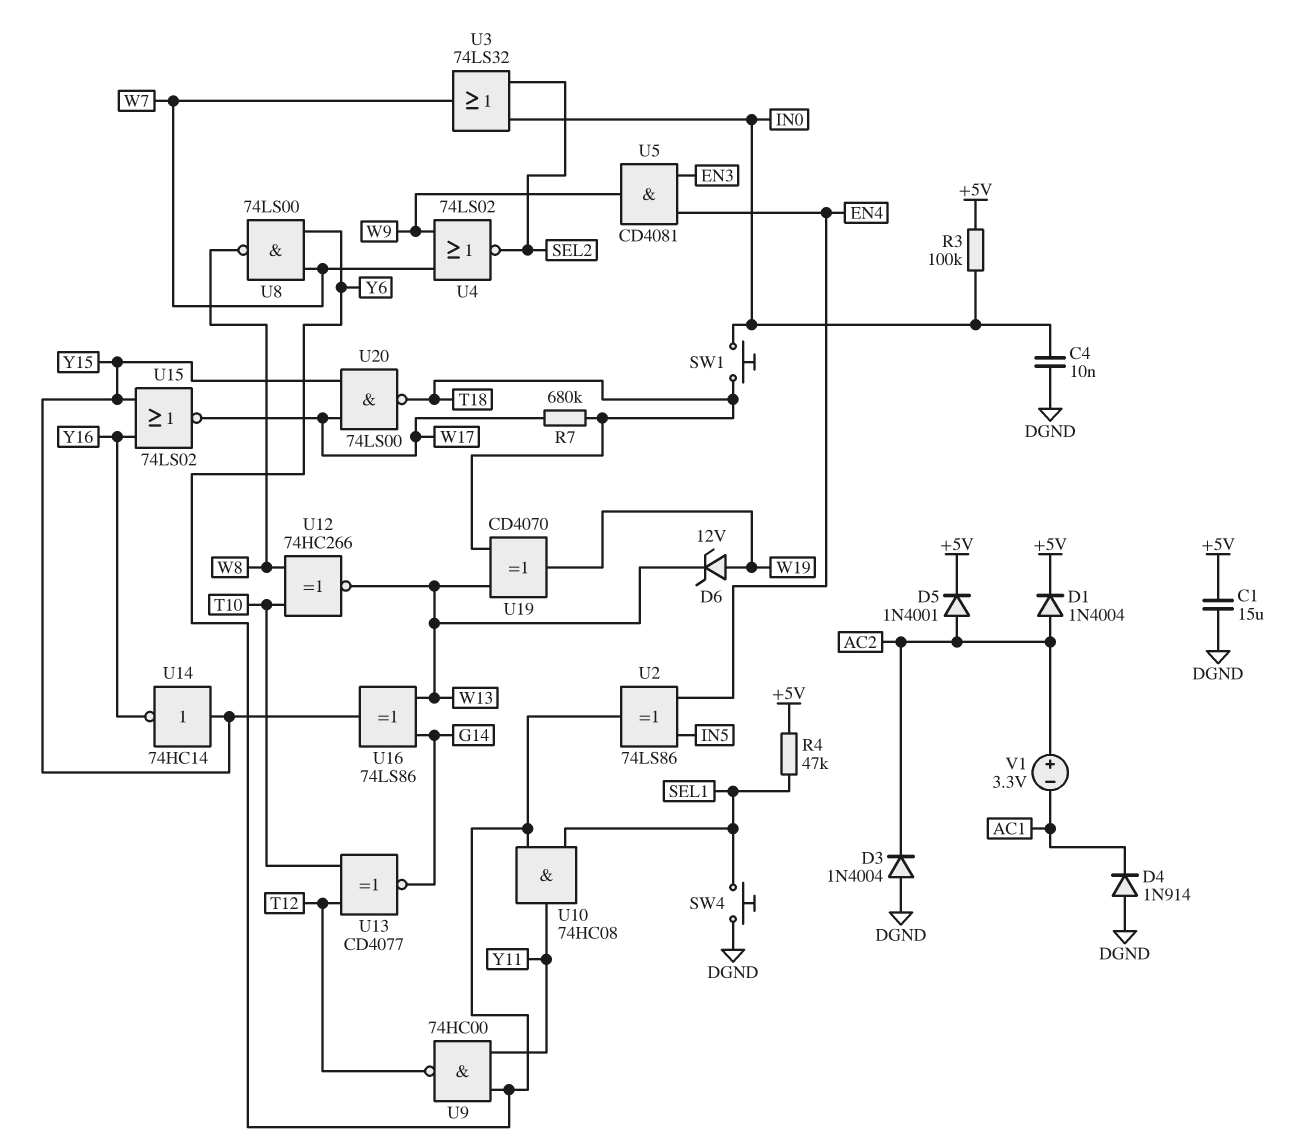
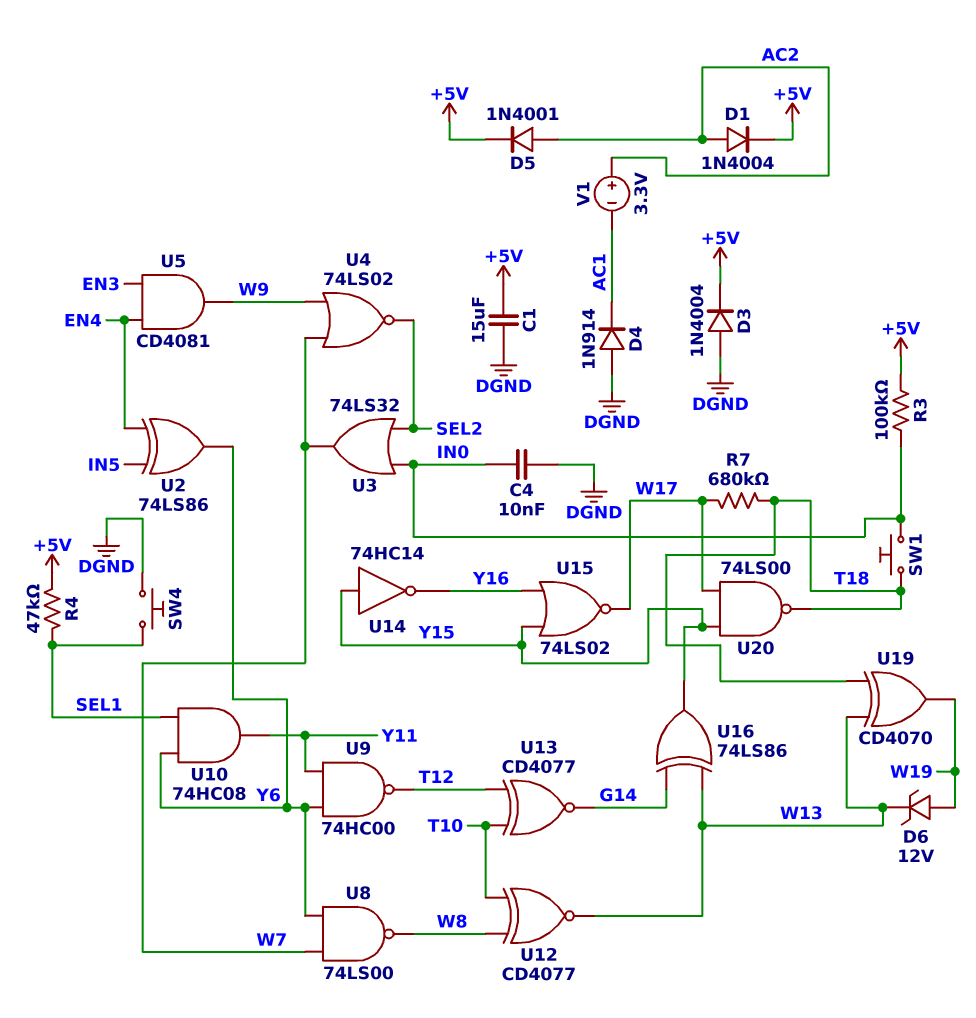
D3: diode 1N4004 (A DGND, K AC2) -> diode 1N4004 (A DGND, K +5V)
U12: XNOR 74HC266 (in T10, in W8, out W13) -> XNOR CD4077 (in T10, in W8, out W13)

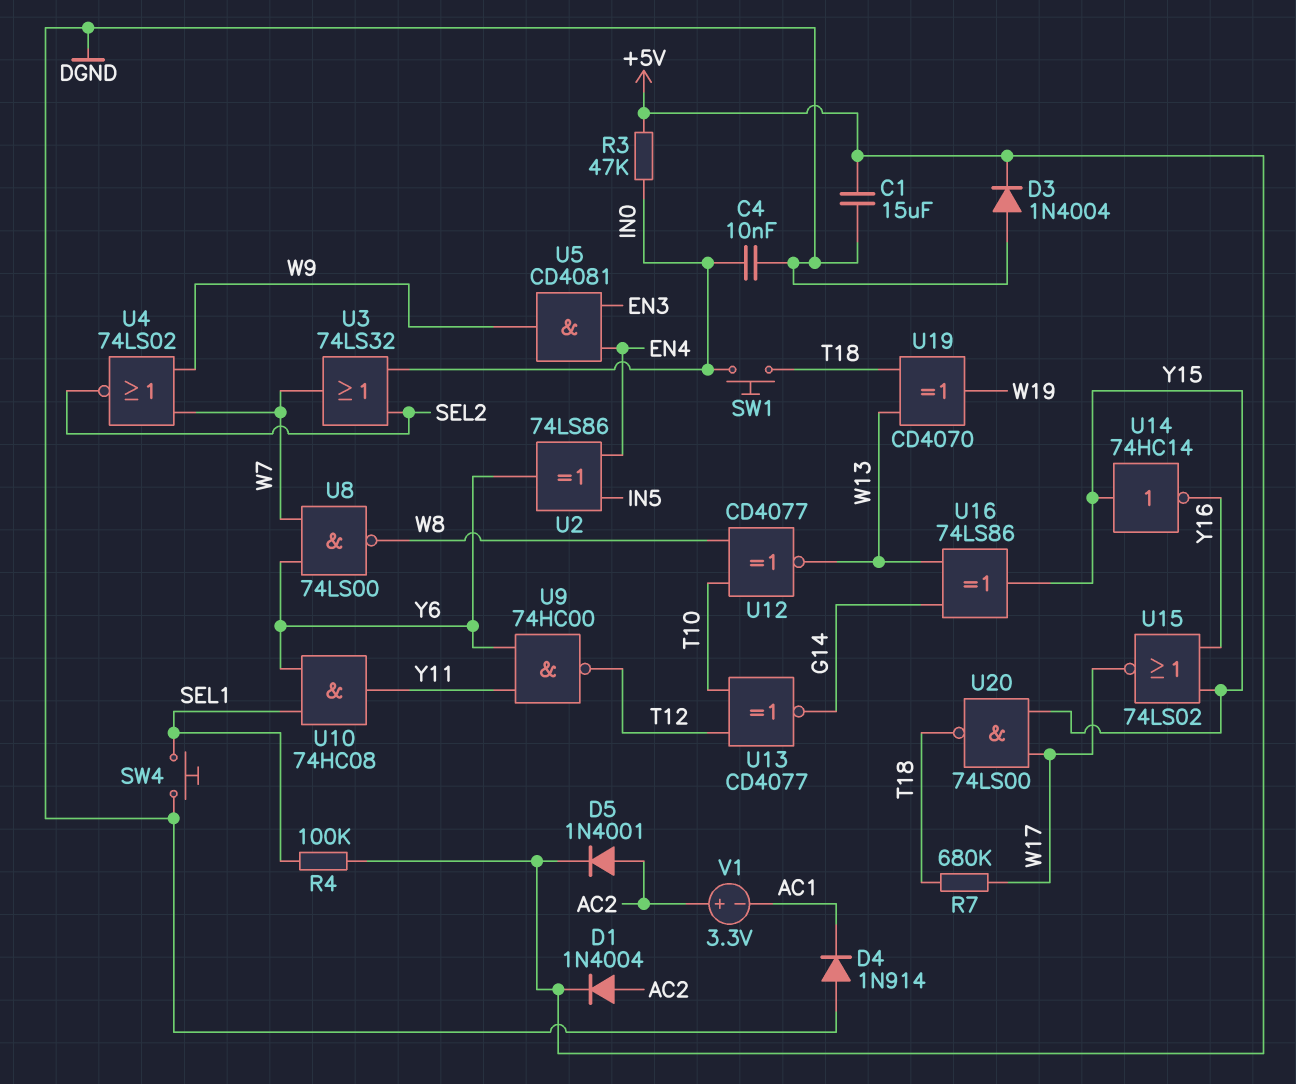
D6: zener 12V (A W19, K W13) -> none
R3: 100k (+5V, IN0) -> 47k (+5V, IN0)
R4: 47k (+5V, SEL1) -> 100k (+5V, SEL1)

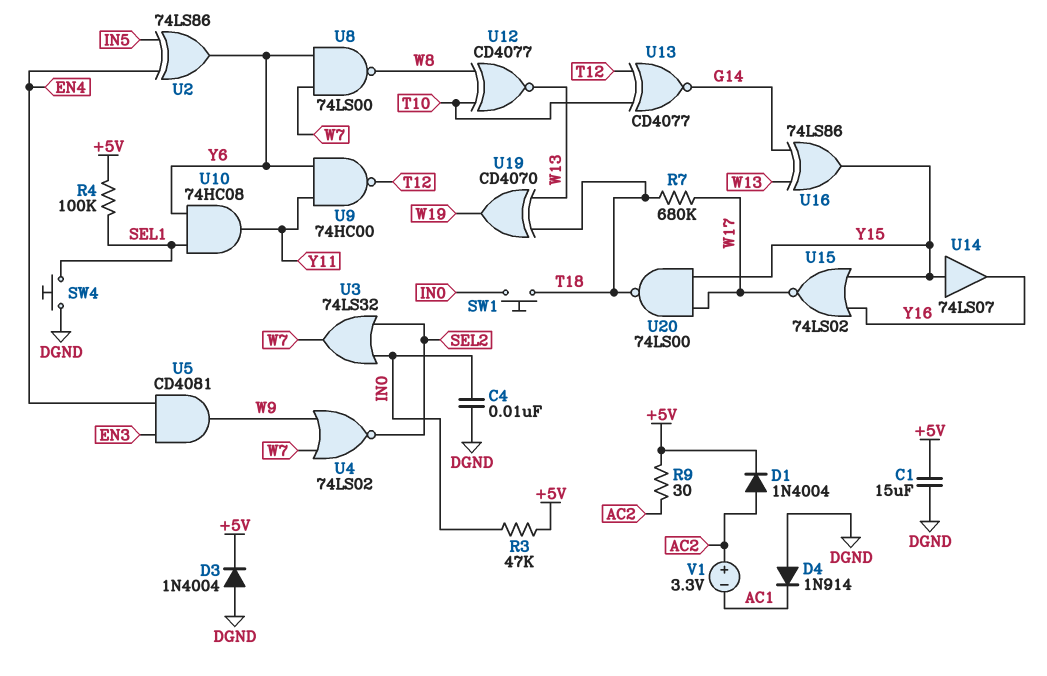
D5: diode 1N4001 (A AC2, K +5V) -> none
R9: none -> 30 (+5V, AC2)
U14: NOT 74HC14 (in Y15, out Y16) -> buffer 74LS07 (in Y15, out Y16)

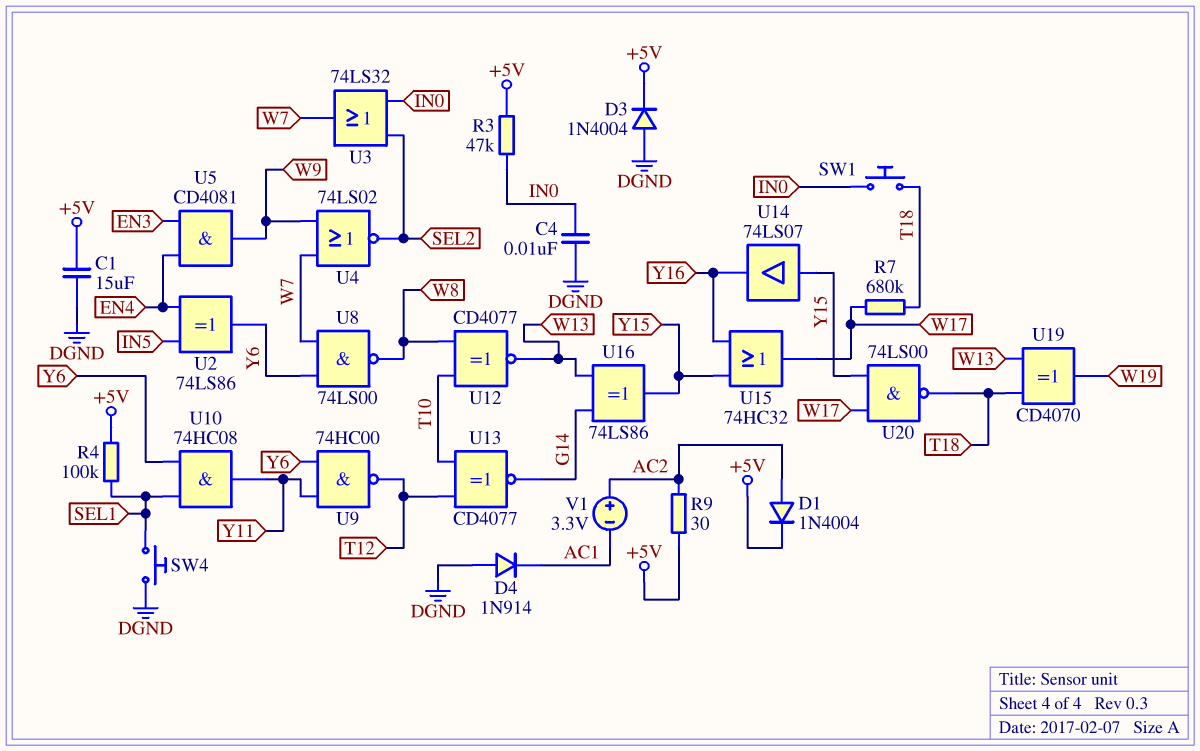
U15: NOR 74LS02 (in Y15, in Y16, out W17) -> OR 74HC32 (in Y15, in Y16, out W17)

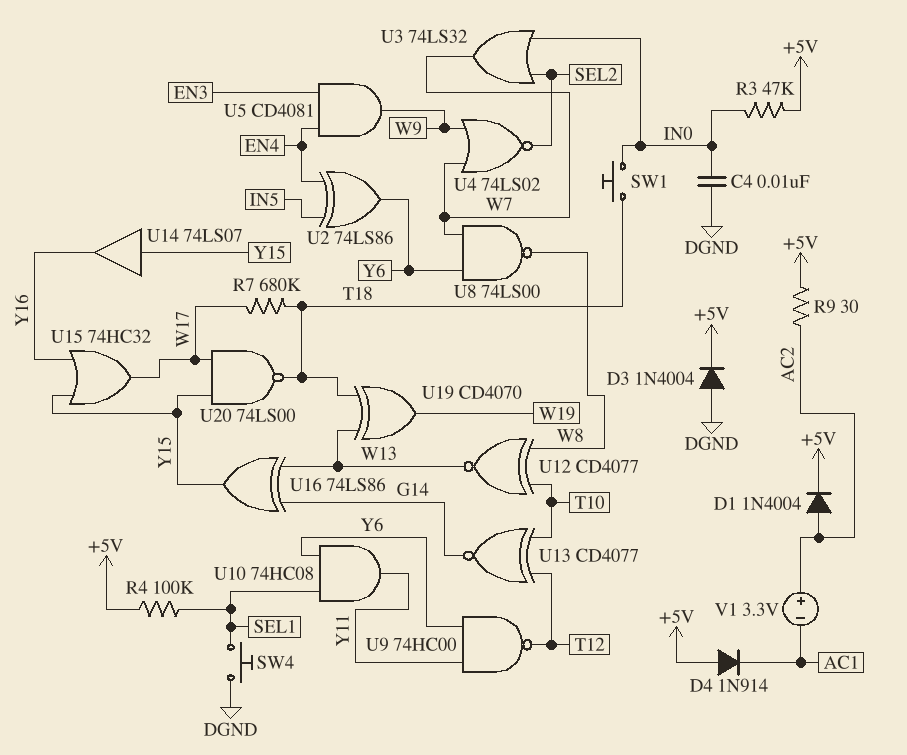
C1: 15uF (+5V, DGND) -> none
D4: diode 1N914 (A DGND, K AC1) -> diode 1N914 (A +5V, K AC1)

